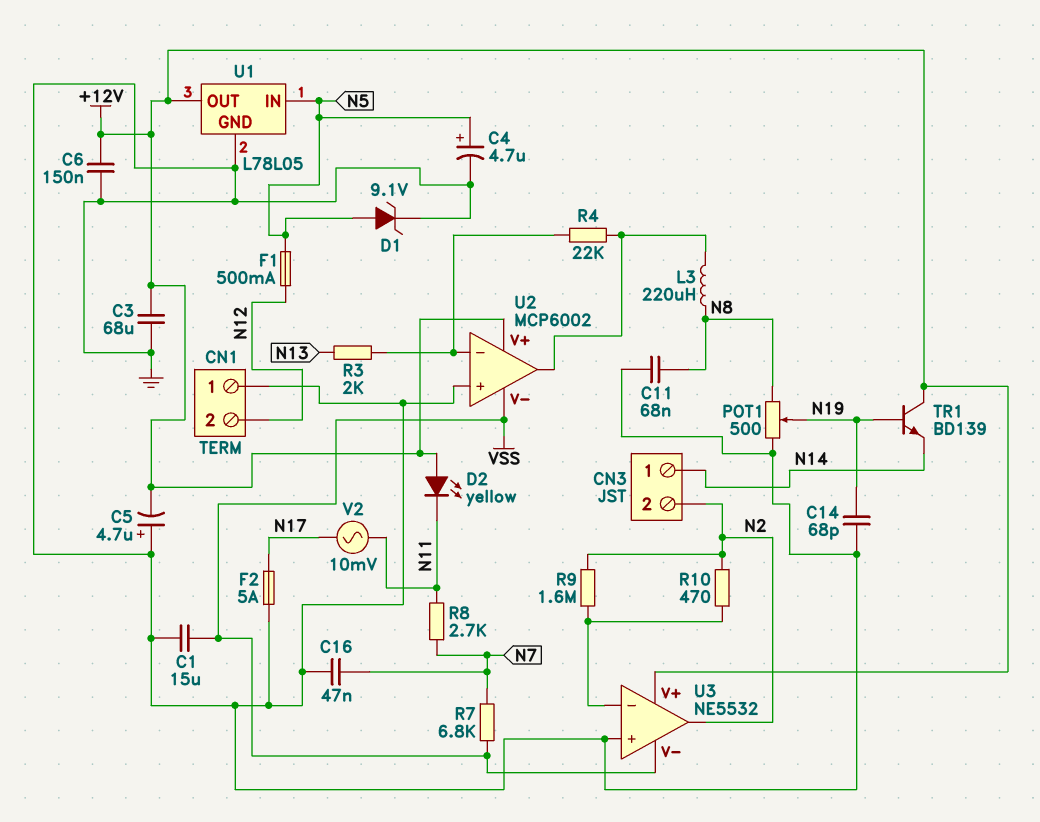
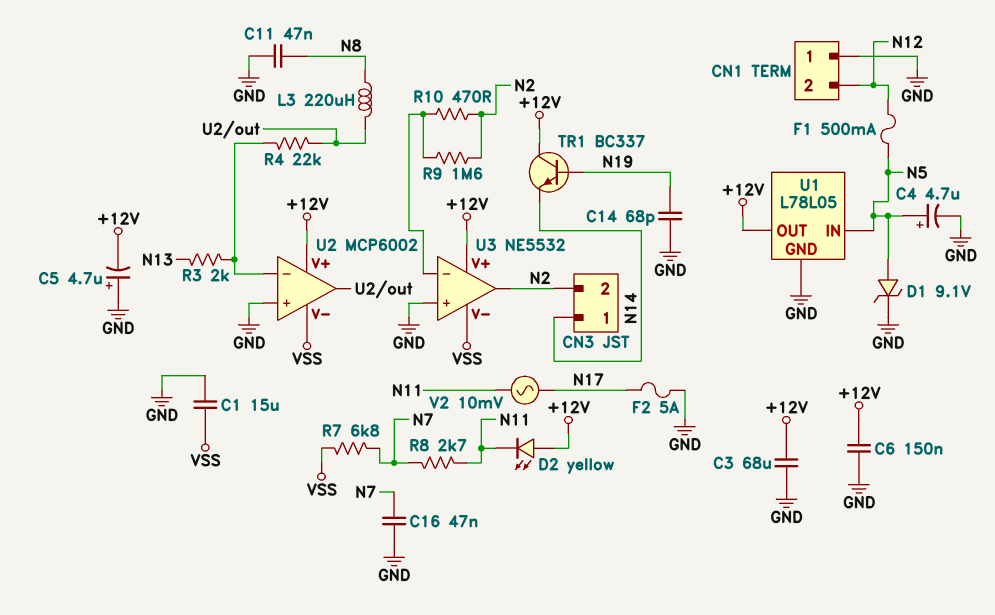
C11: 68nF (GND, N8) -> 47nF (GND, N8)
POT1: 500 (GND, N8, wiper N19) -> none
TR1: NPN BD139 (B N19, C +12V, E N14) -> NPN BC337 (B N19, C +12V, E N14)

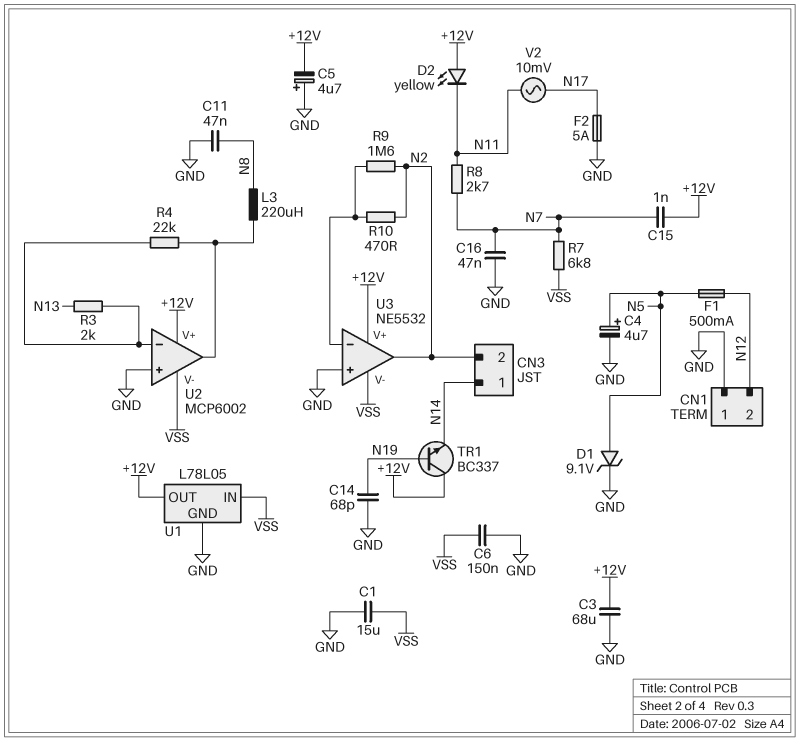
C6: 150nF (+12V, GND) -> 150nF (GND, VSS)
C15: none -> 1nF (+12V, N7)
U1 pin IN: N5 -> VSS

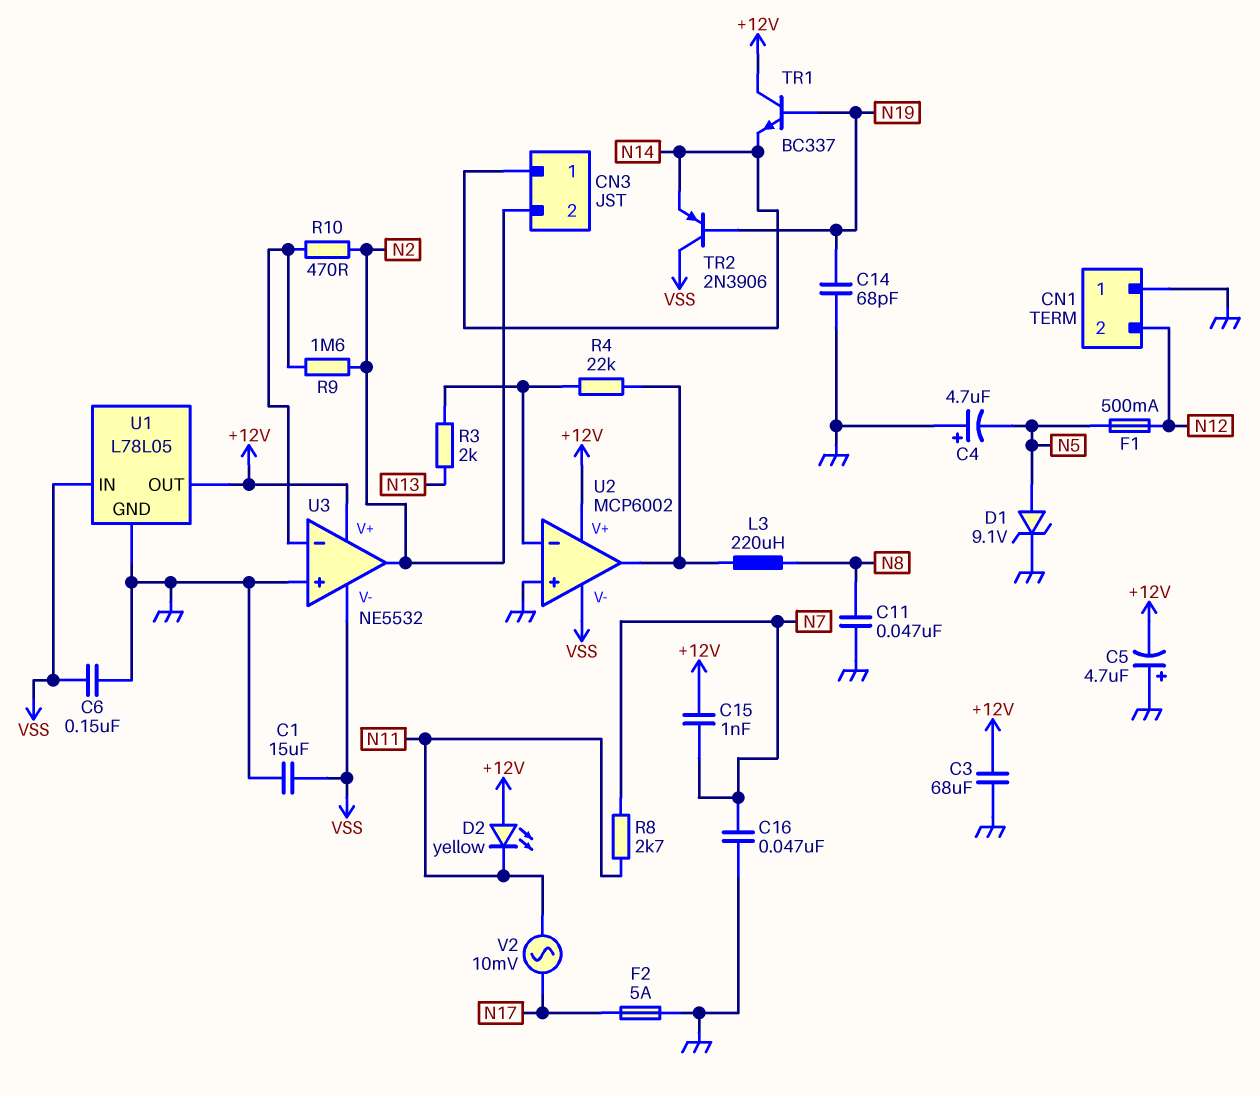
C4: 4.7uF (plus N5, minus GND) -> 4.7uF (plus GND, minus N5)
R7: 6.8k (N7, VSS) -> none
TR2: none -> PNP 2N3906 (B N19, C VSS, E N14)

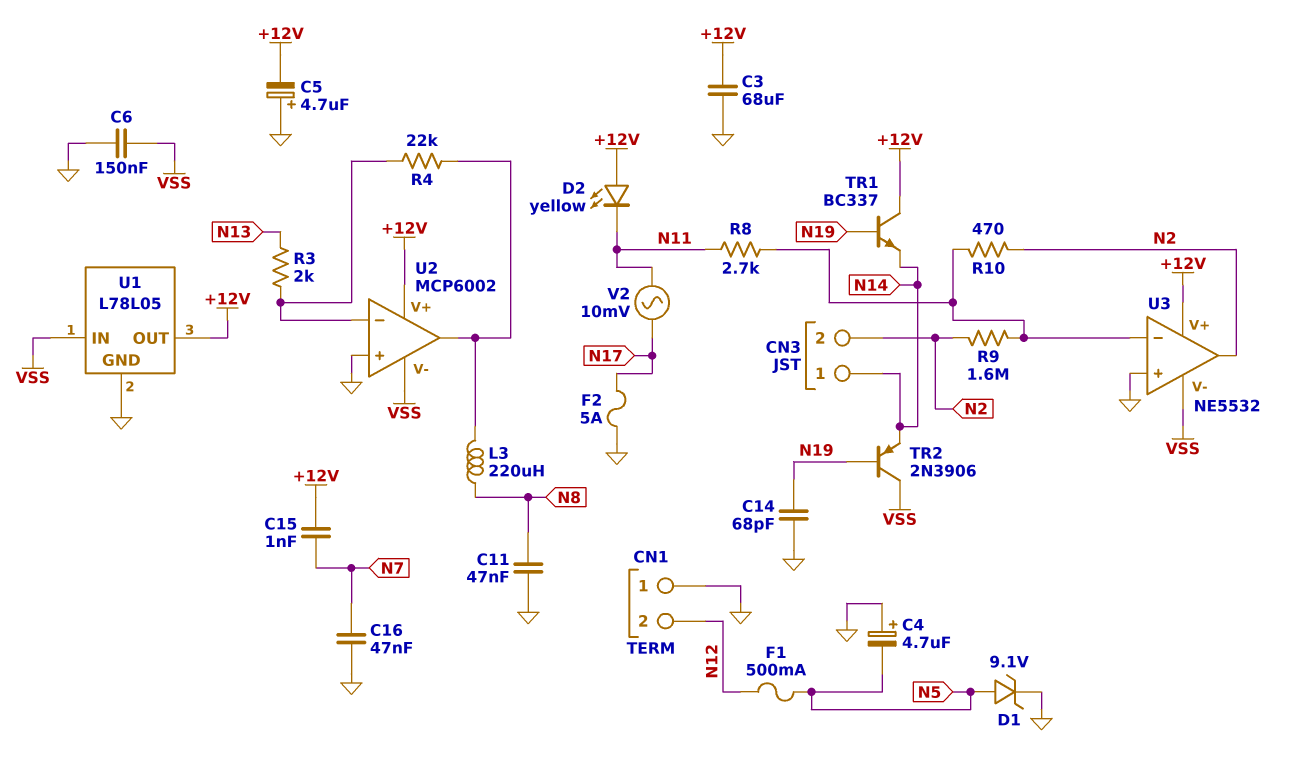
C1: 15uF (GND, VSS) -> none
R8: 2.7k (N7, N11) -> 2.7k (N11, U3/in-)

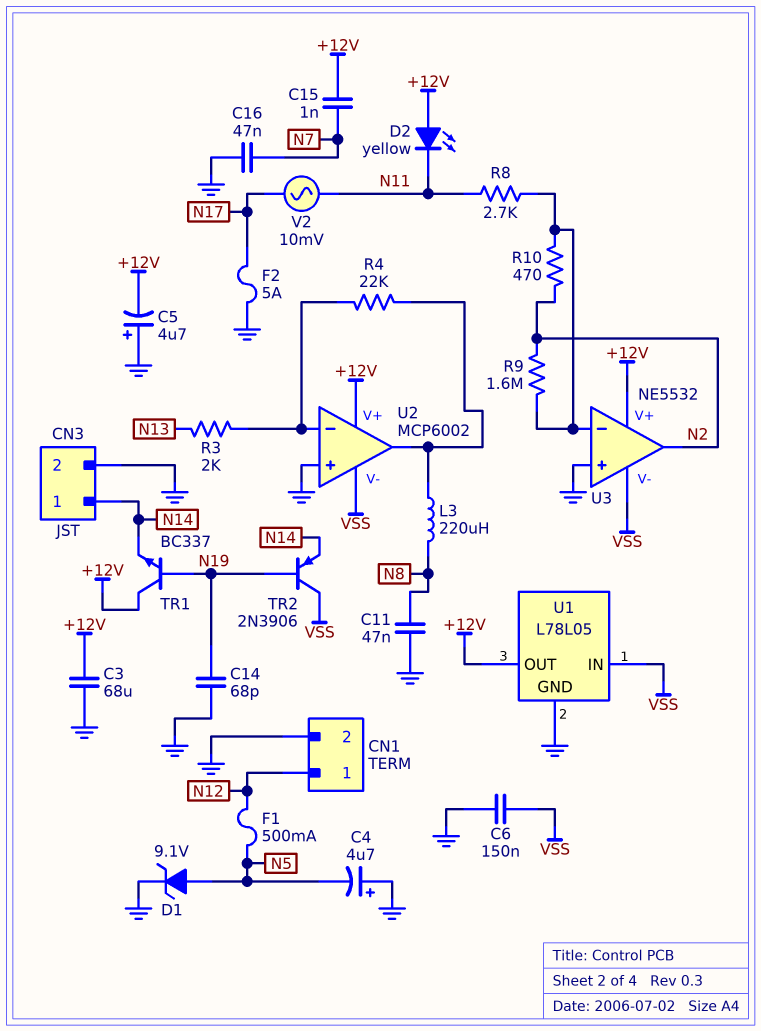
CN1 pin 1: GND -> N12
CN1 pin 2: N12 -> GND
CN3 pin 2: N2 -> GND

